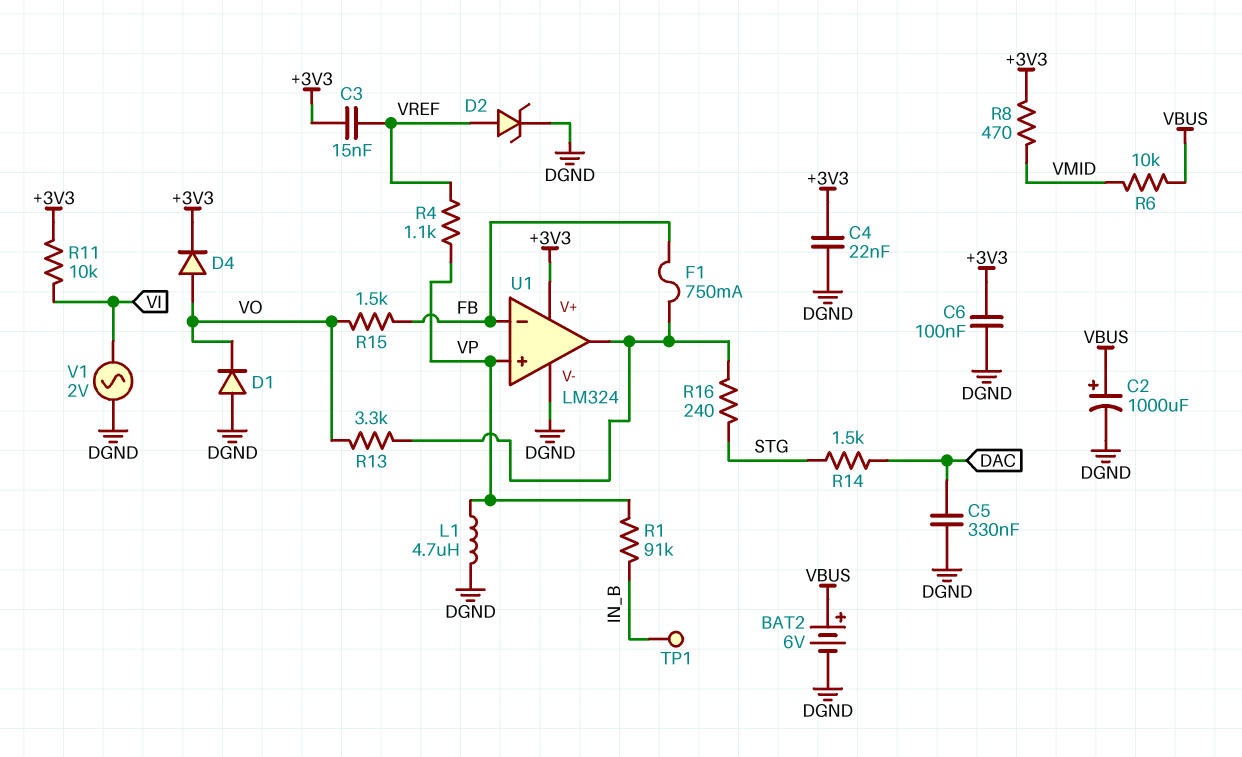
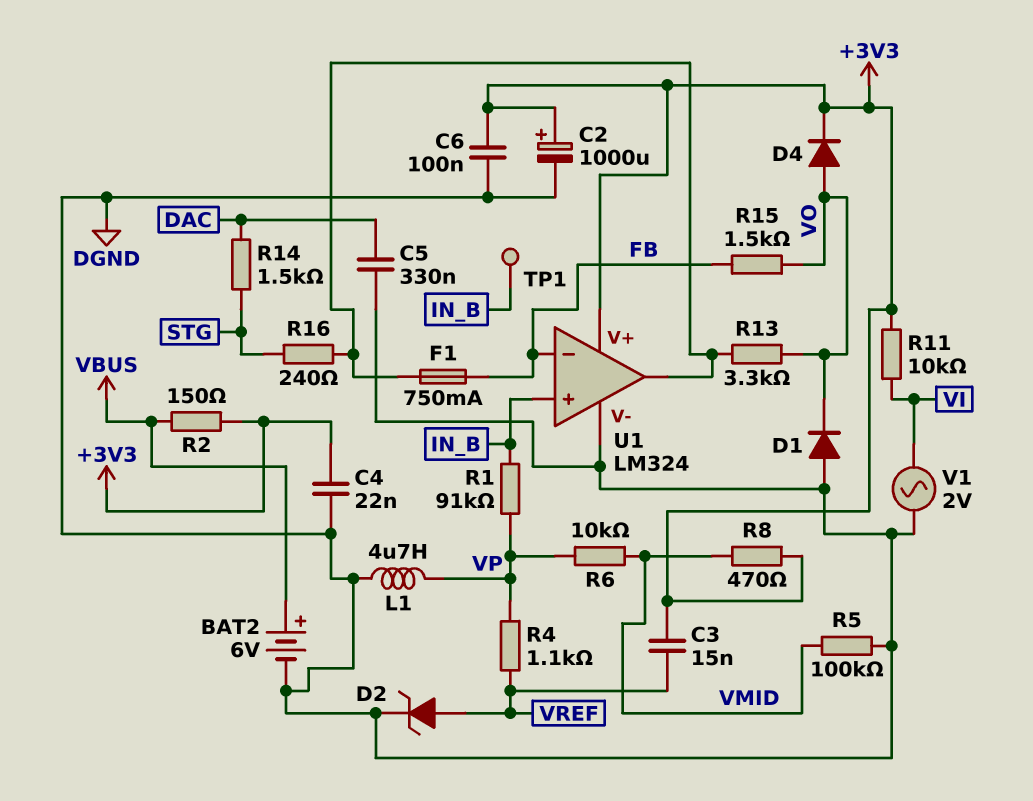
C2: 1000uF (plus VBUS, minus DGND) -> 1000uF (plus +3V3, minus DGND)
R2: none -> 150 (+3V3, VBUS)
R5: none -> 100k (DGND, VMID)
R6: 10k (VBUS, VMID) -> 10k (VMID, VP)
U1 pin in+: VP -> IN_B

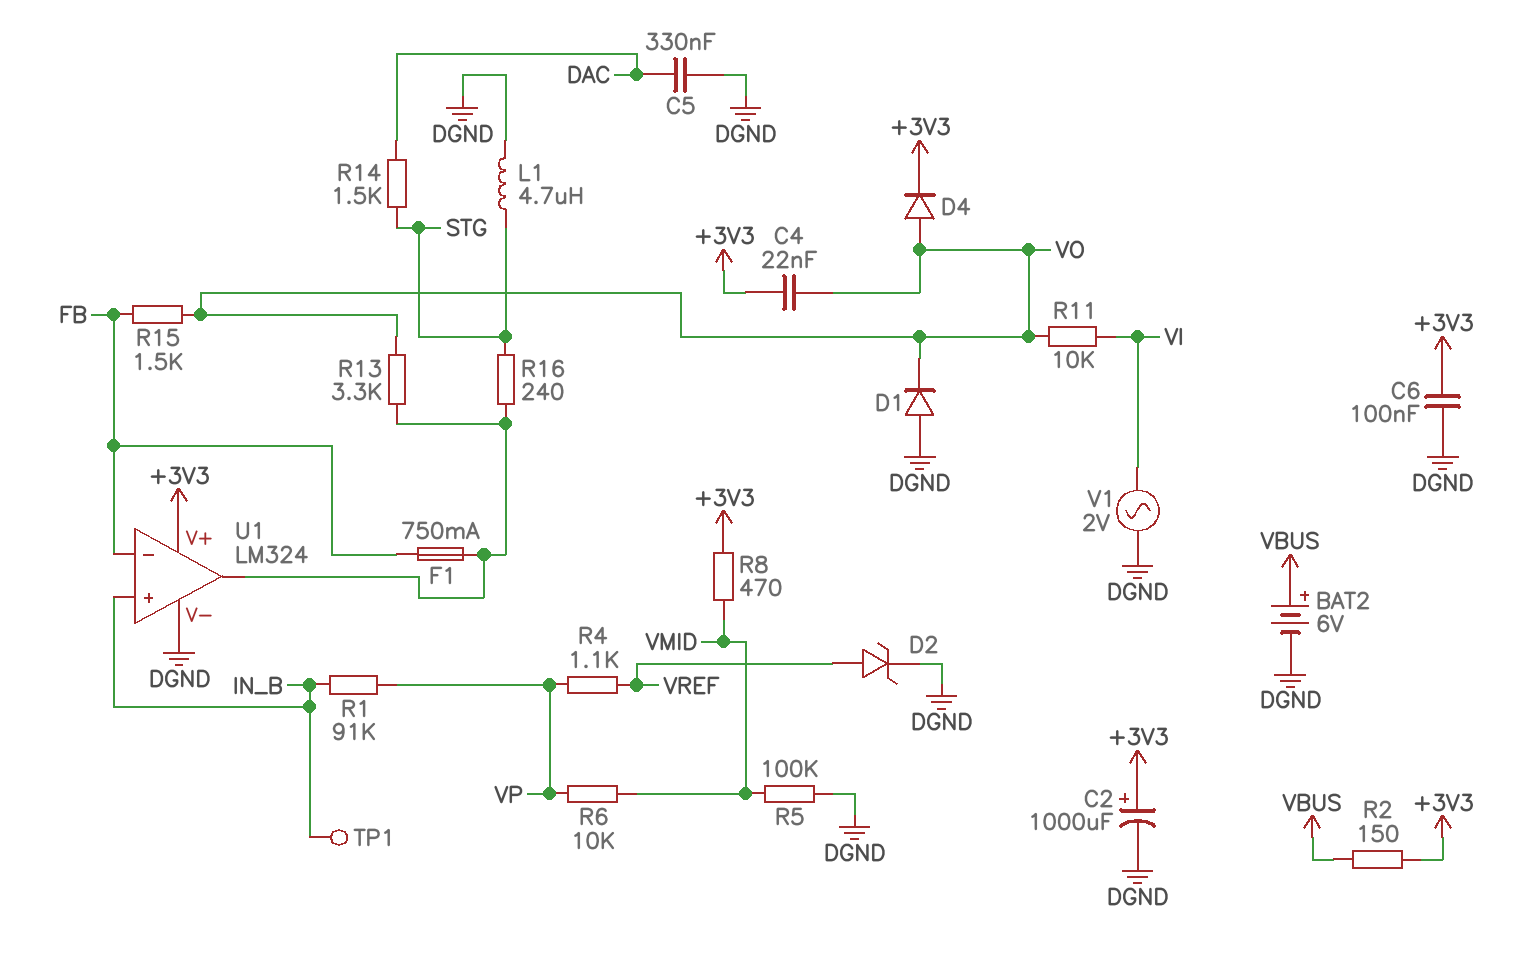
C3: 15nF (+3V3, VREF) -> none
C4: 22nF (+3V3, DGND) -> 22nF (+3V3, VO)
L1: 4.7uH (DGND, VP) -> 4.7uH (DGND, STG)
R11: 10k (+3V3, VI) -> 10k (VI, VO)

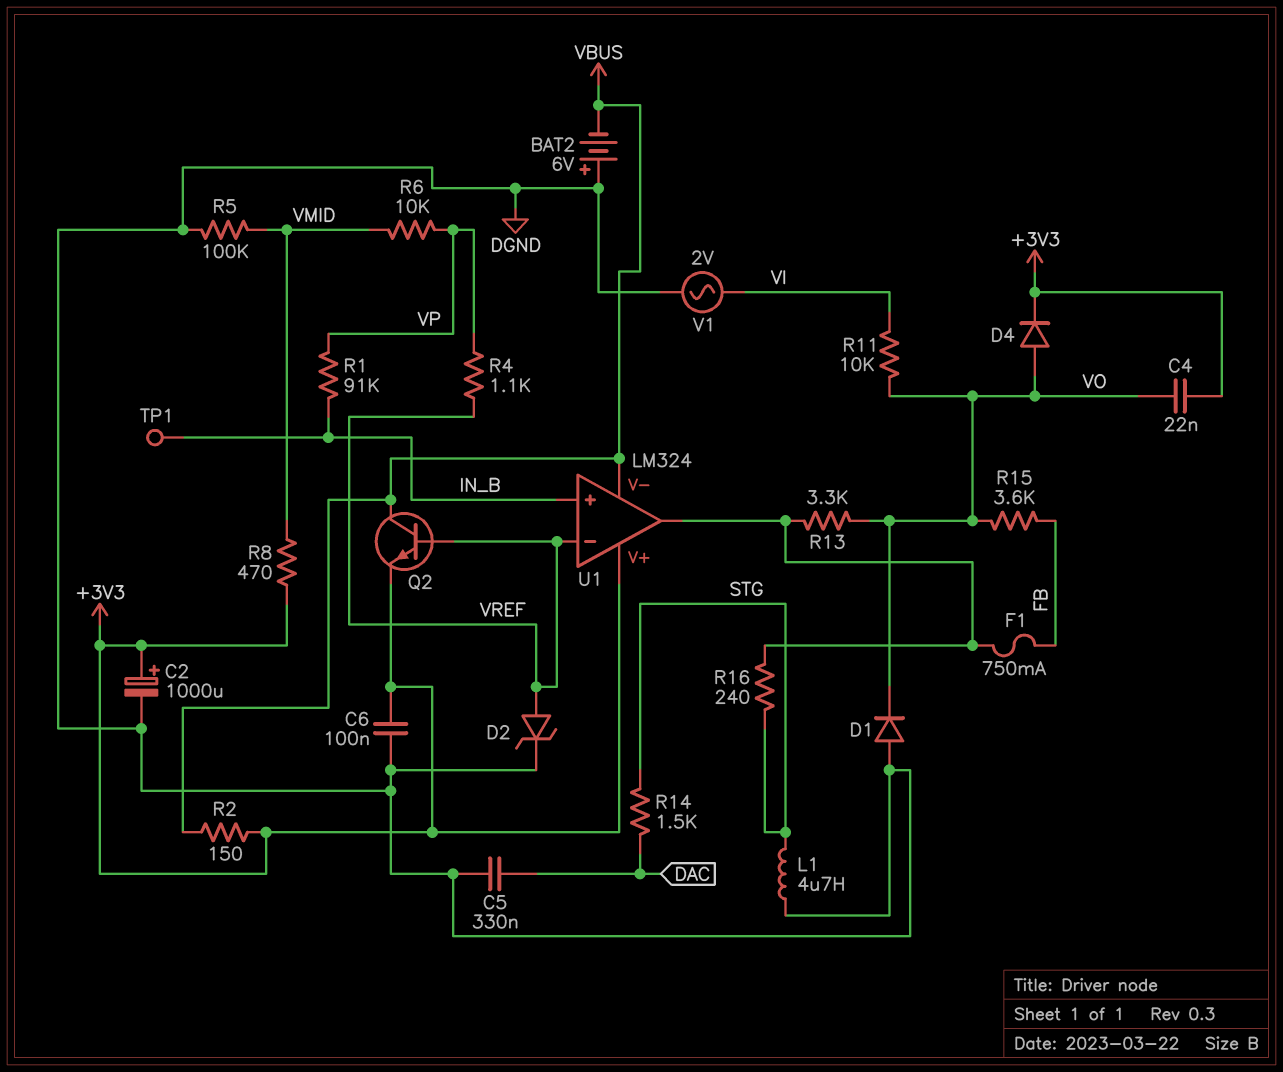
BAT2: 6V (plus VBUS, minus DGND) -> 6V (plus DGND, minus VBUS)
Q2: none -> NPN (B VREF, C VBUS, E +3V3)
R15: 1.5k (FB, VO) -> 3.6k (FB, VO)
U1 pin V-: DGND -> VBUS
U1 pin in-: FB -> VREF

